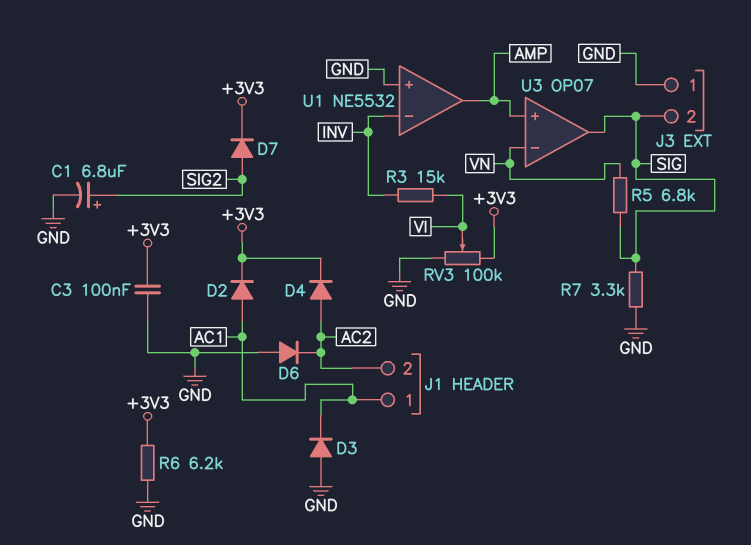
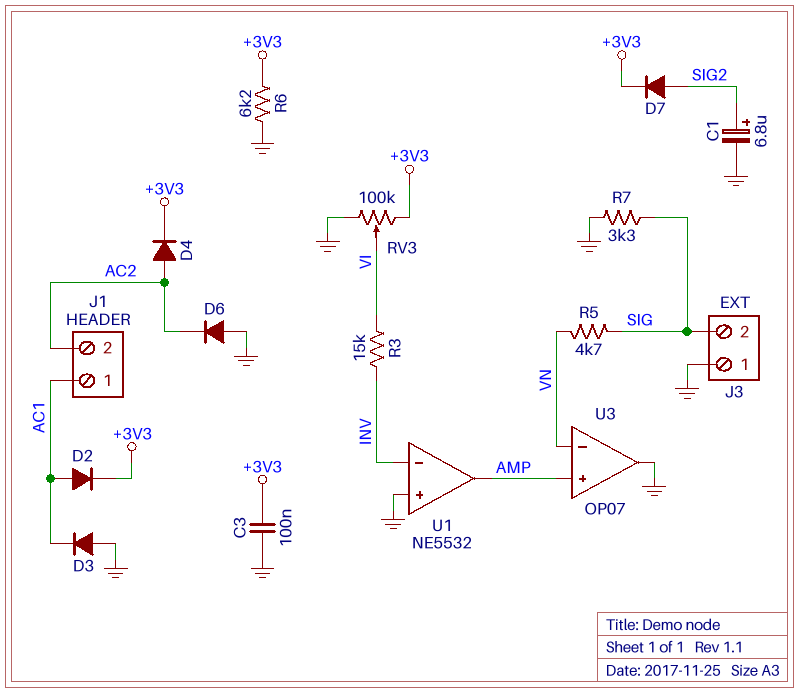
R5: 6.8k (SIG, VN) -> 4.7k (SIG, VN)
U3 pin out: SIG -> GND

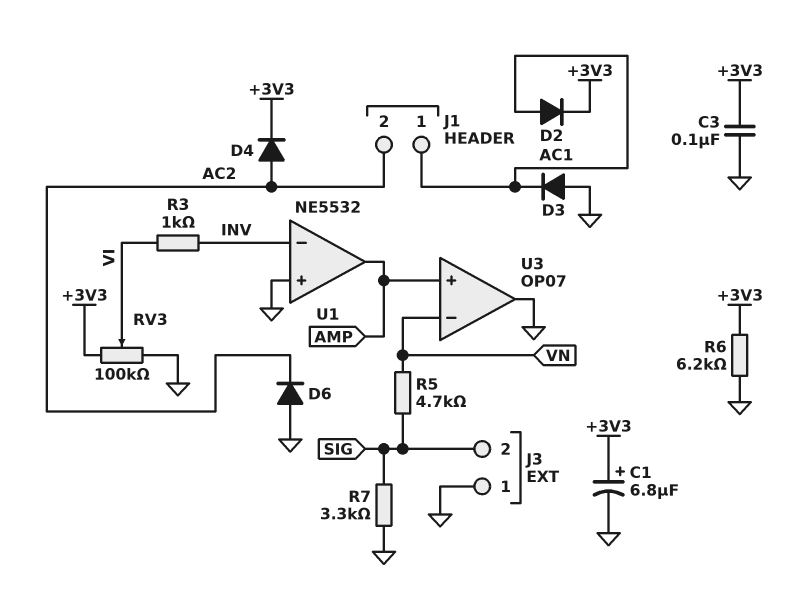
C1: 6.8uF (plus SIG2, minus GND) -> 6.8uF (plus +3V3, minus GND)
D7: diode (A SIG2, K +3V3) -> none
R3: 15k (INV, VI) -> 1k (INV, VI)

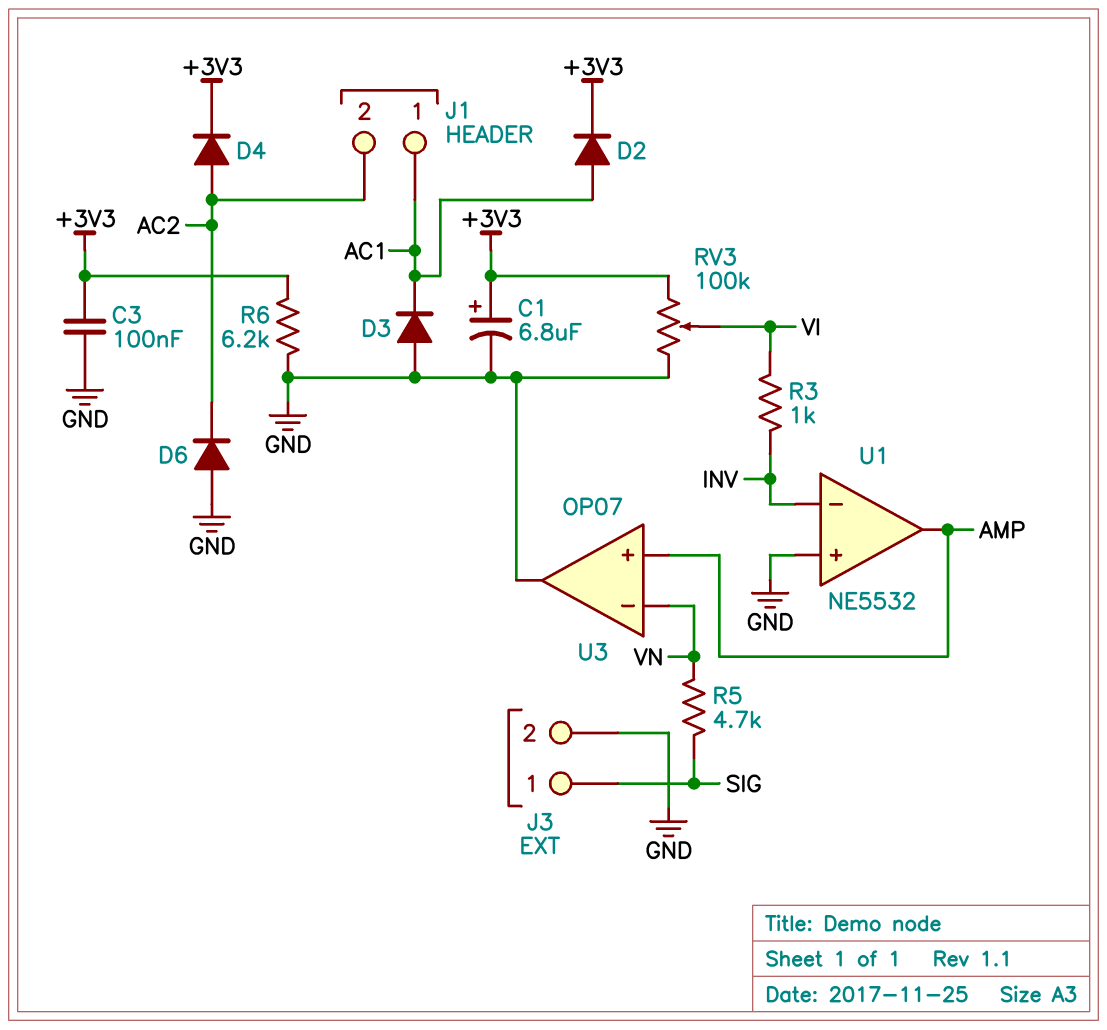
J3 pin 1: GND -> SIG
J3 pin 2: SIG -> GND
R7: 3.3k (GND, SIG) -> none

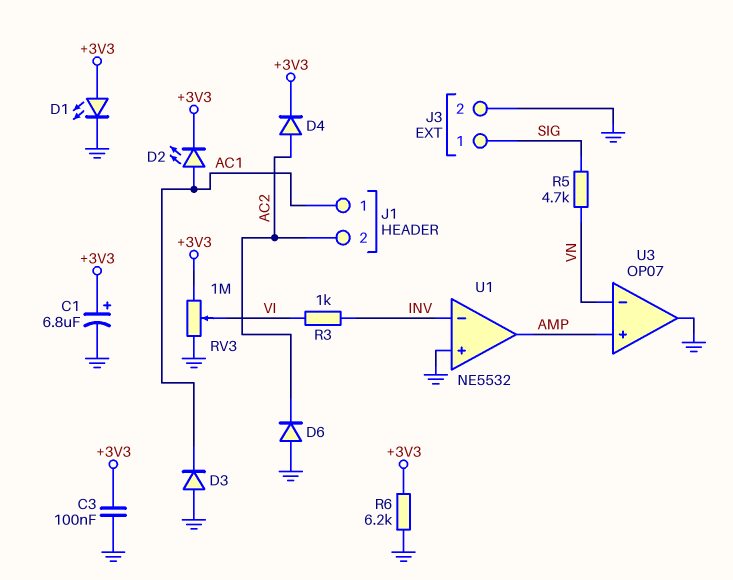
D1: none -> LED (A +3V3, K GND)
D2: diode (A AC1, K +3V3) -> LED (A AC1, K +3V3)
RV3: 100k (+3V3, GND, wiper VI) -> 1M (+3V3, GND, wiper VI)

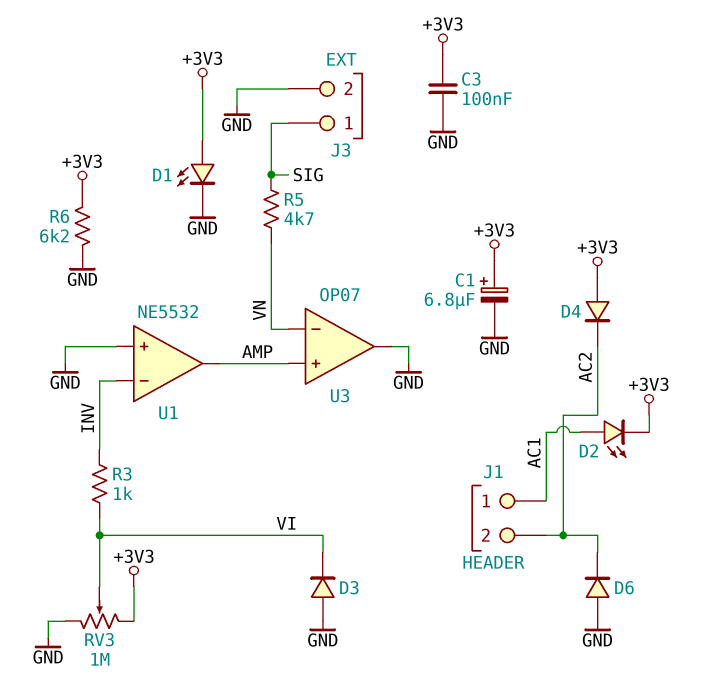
D3: diode (A GND, K AC1) -> diode (A GND, K VI)
D4: diode (A AC2, K +3V3) -> diode (A +3V3, K AC2)

